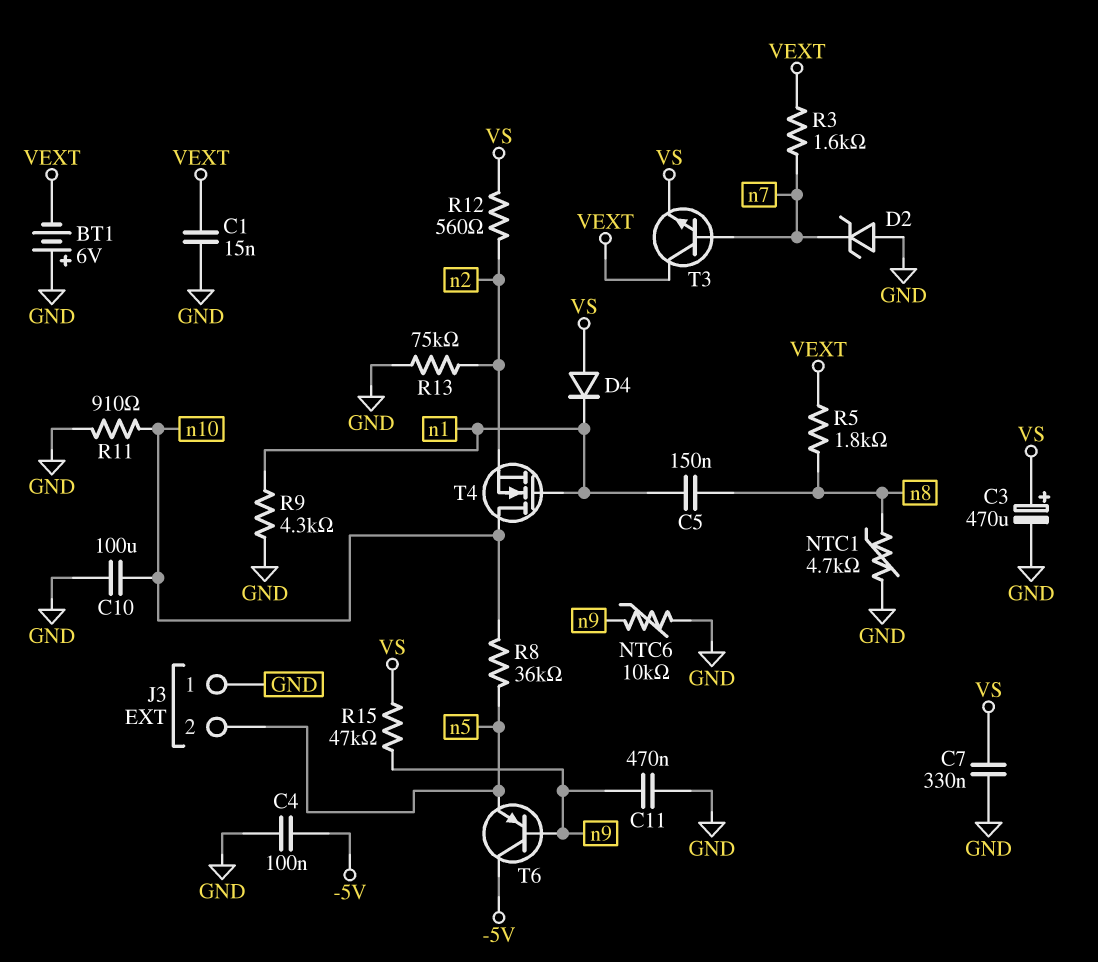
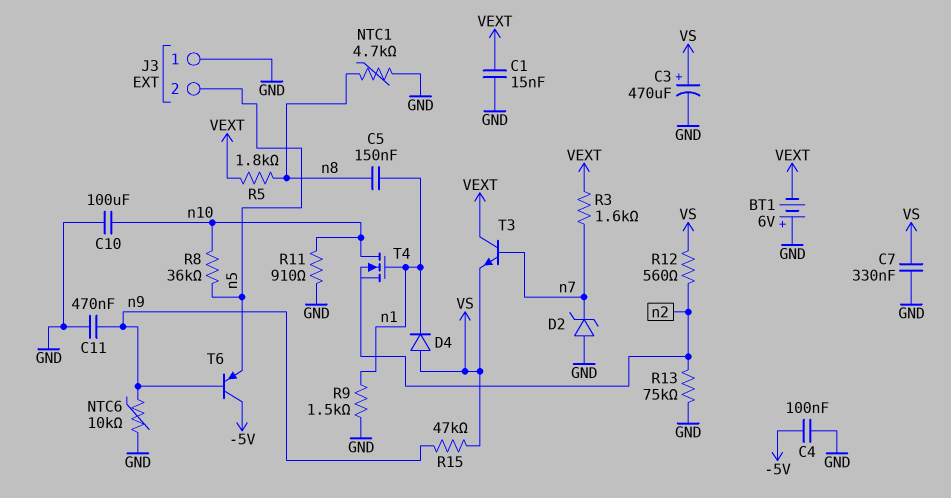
R9: 4.3k (GND, n1) -> 1.5k (GND, n1)

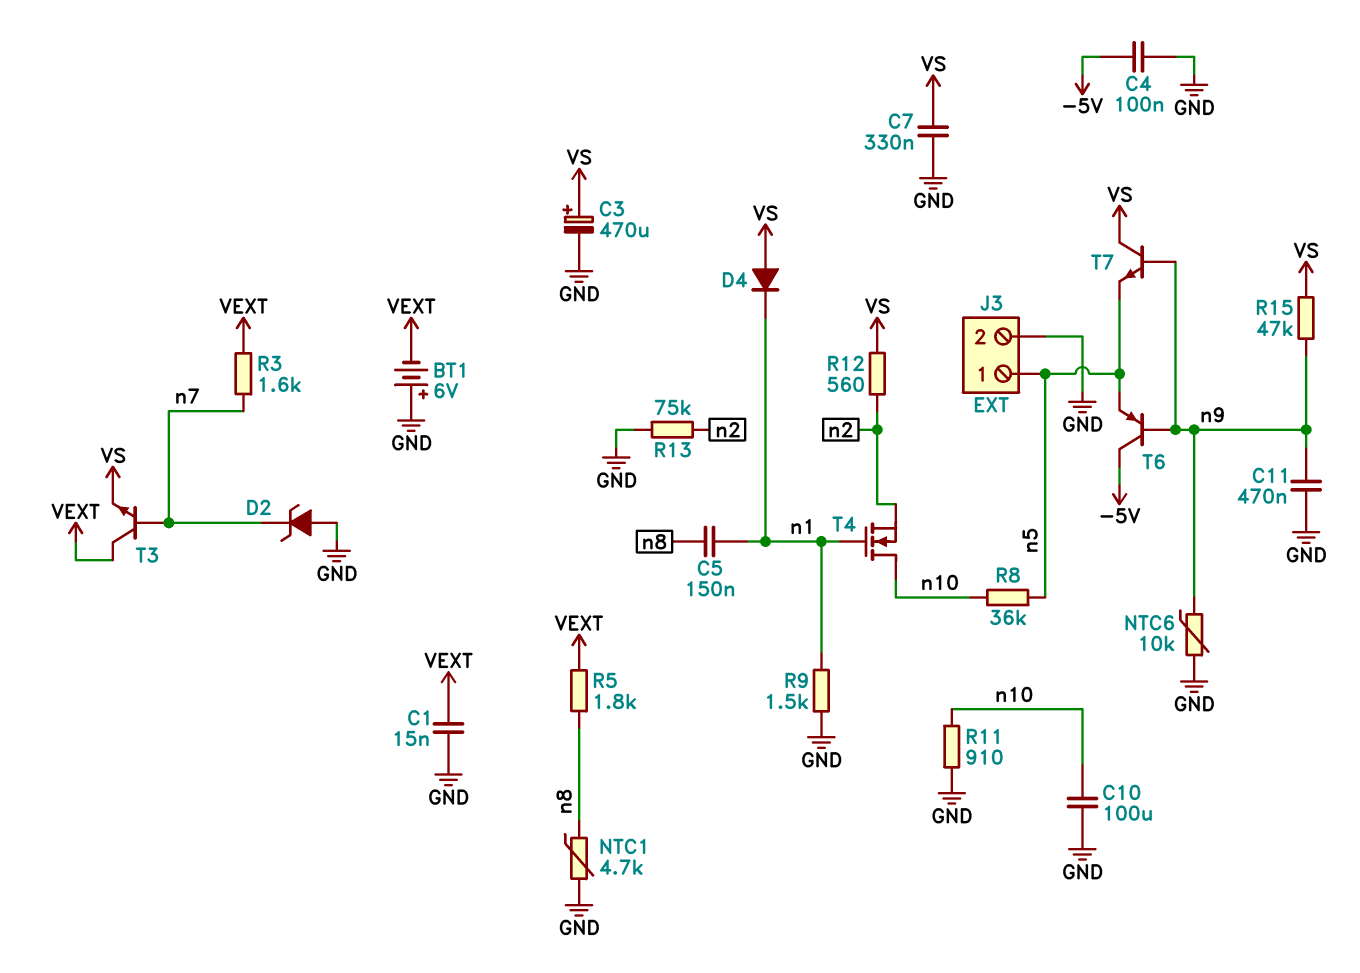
J3 pin 1: GND -> n5
J3 pin 2: n5 -> GND
T7: none -> NPN (B n9, C VS, E n5)

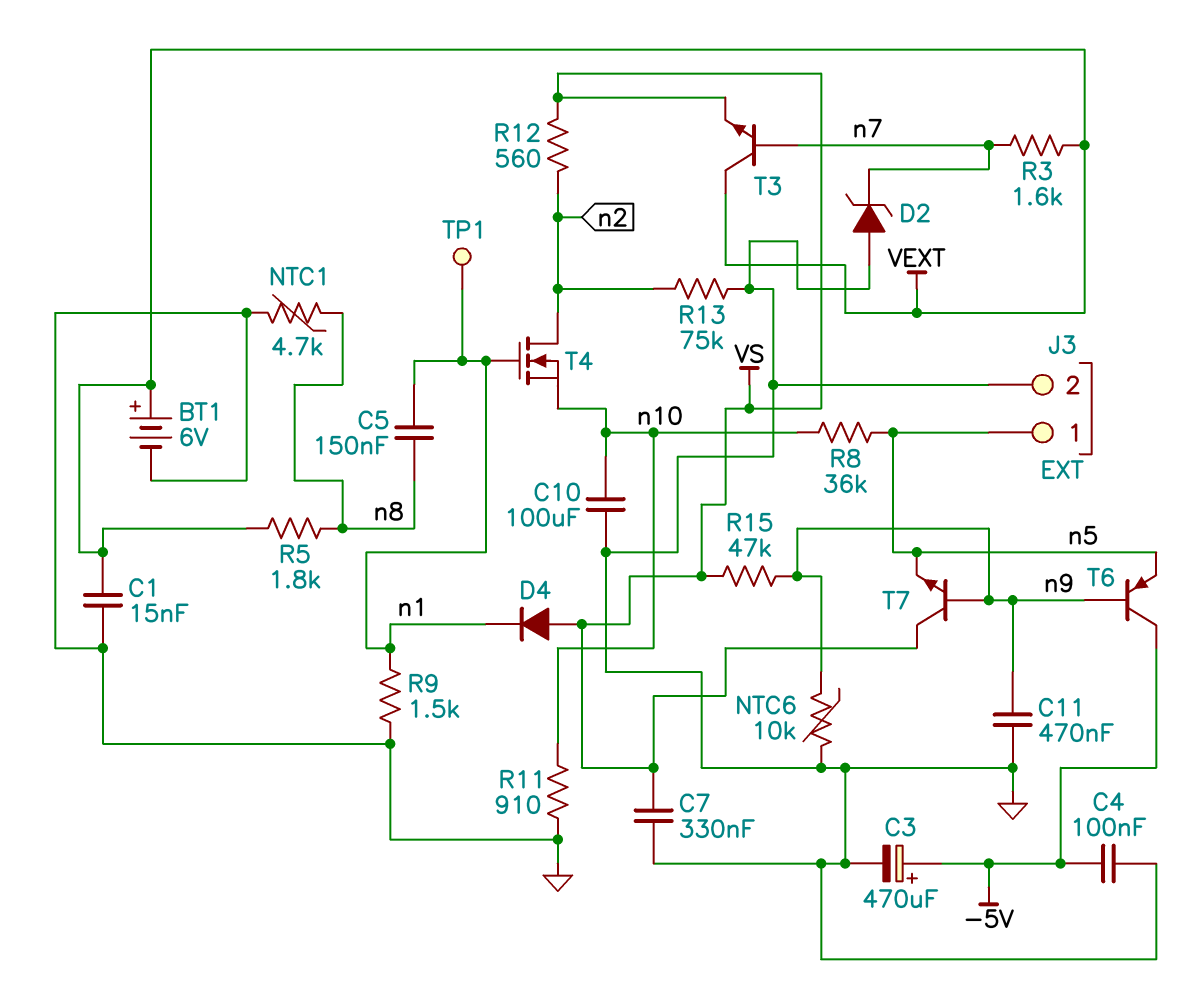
BT1: 6V (plus GND, minus VEXT) -> 6V (plus VEXT, minus GND)
C3: 470uF (plus VS, minus GND) -> 470uF (plus -5V, minus GND)
T4: NMOS (G n1, D n10, S n2) -> NMOS (G n1, D n2, S n10)
TP1: none -> test point (n1)

